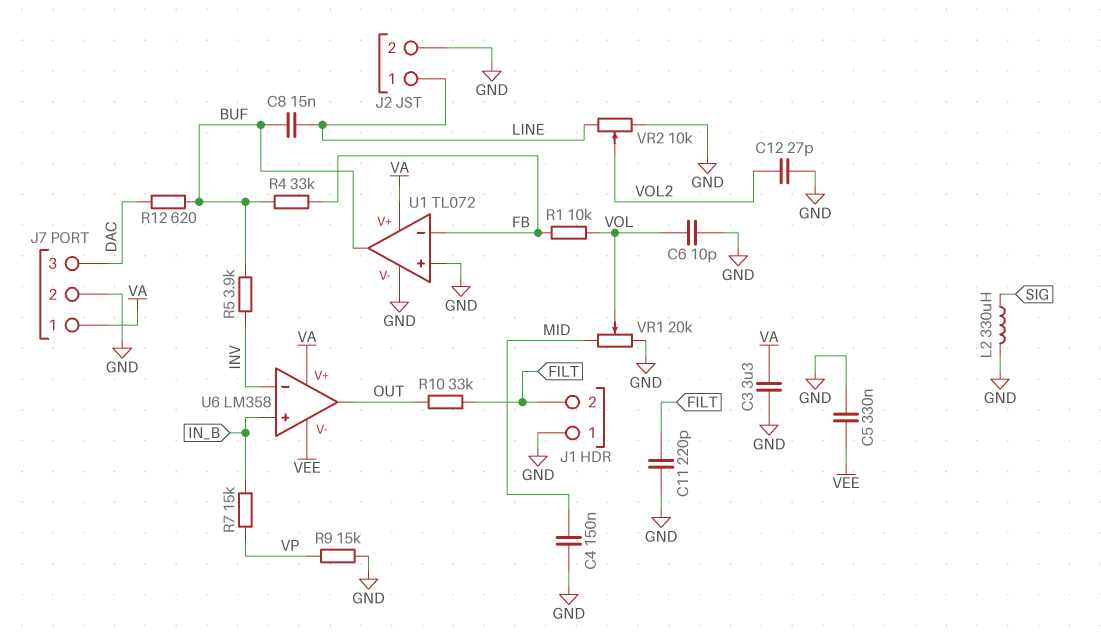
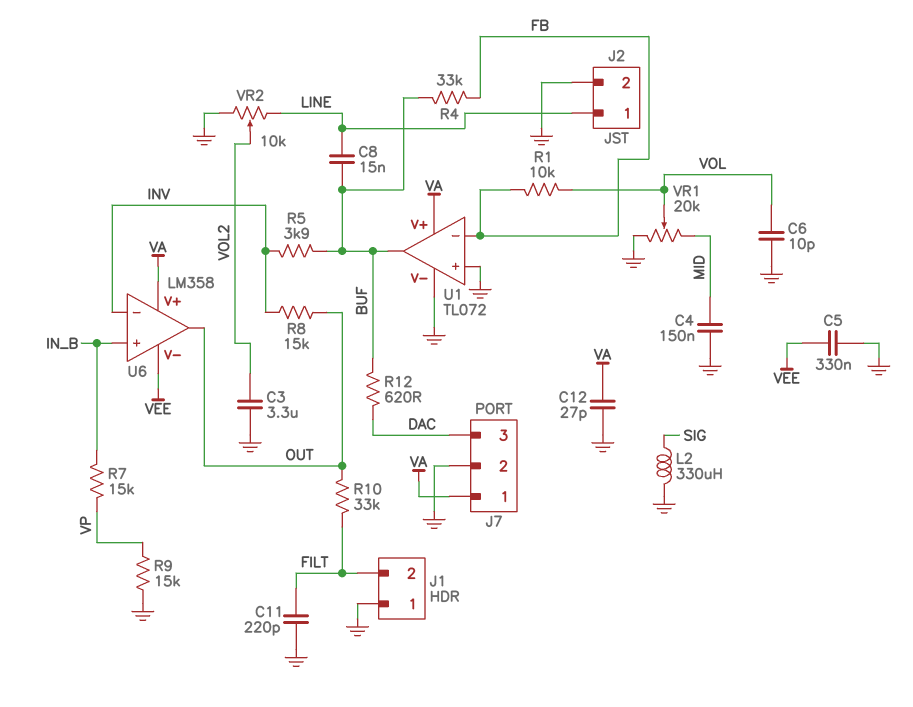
C3: 3.3uF (GND, VA) -> 3.3uF (GND, VOL2)
C12: 27pF (GND, VOL2) -> 27pF (GND, VA)
R8: none -> 15k (INV, OUT)

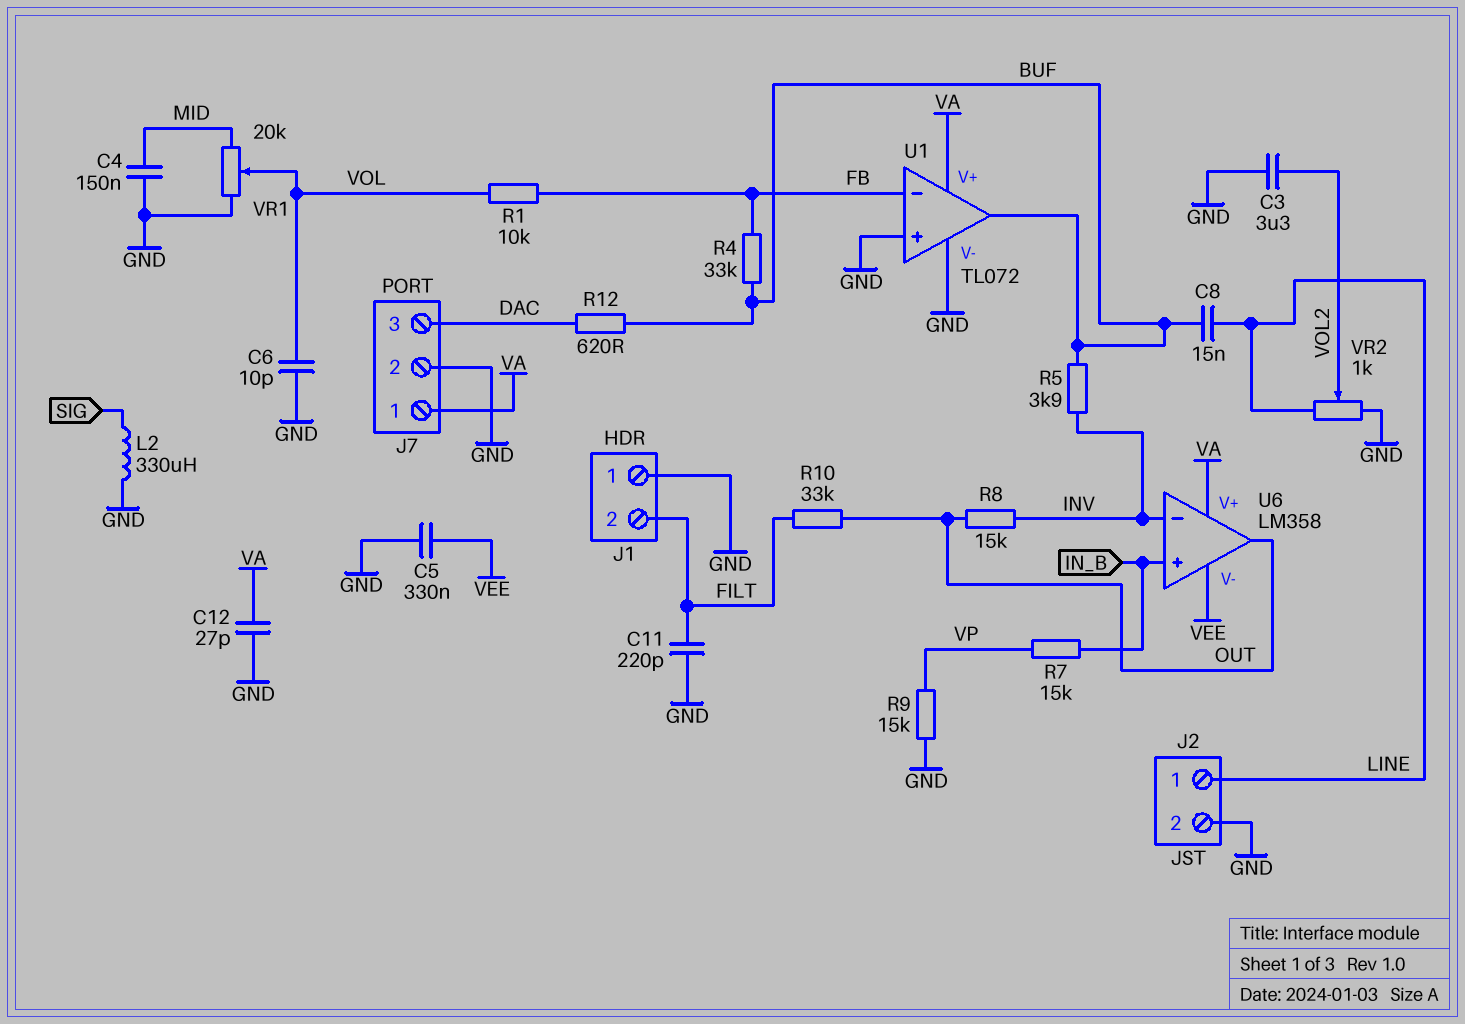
VR2: 10k (GND, LINE, wiper VOL2) -> 1k (GND, LINE, wiper VOL2)

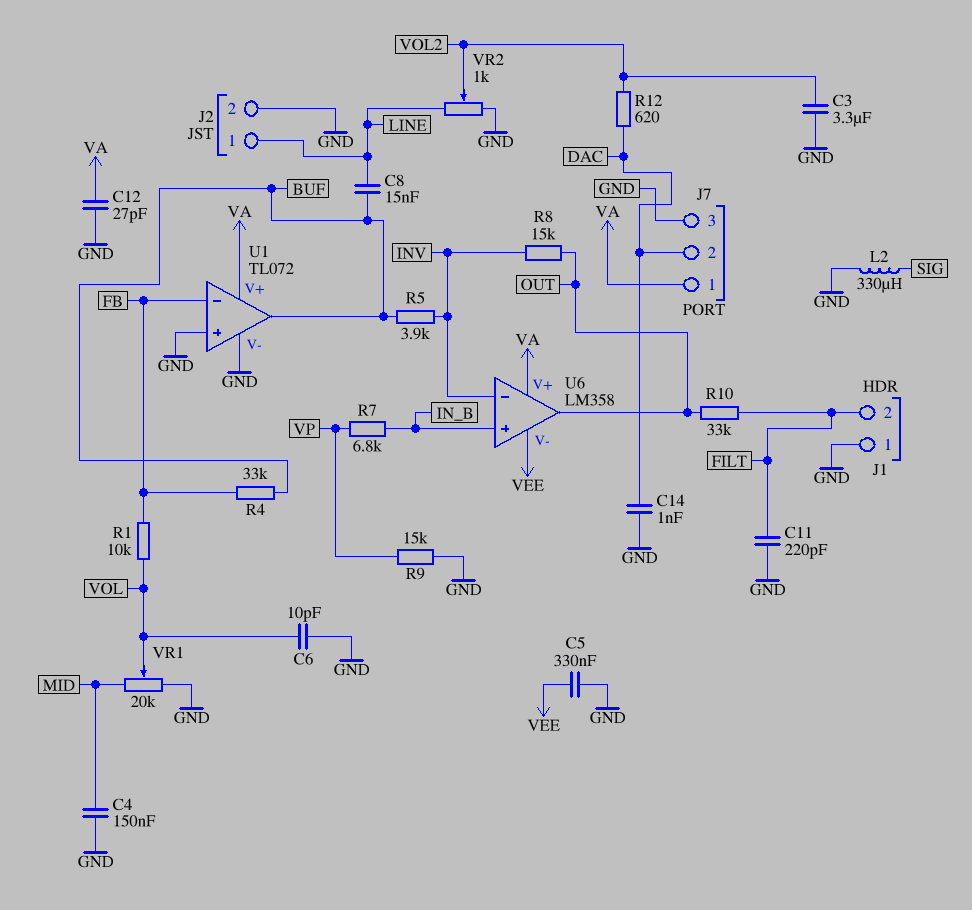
C14: none -> 1nF (DAC, GND)
J7 pin 2: GND -> DAC
J7 pin 3: DAC -> GND
R7: 15k (IN_B, VP) -> 6.8k (IN_B, VP)
R12: 620 (BUF, DAC) -> 620 (DAC, VOL2)

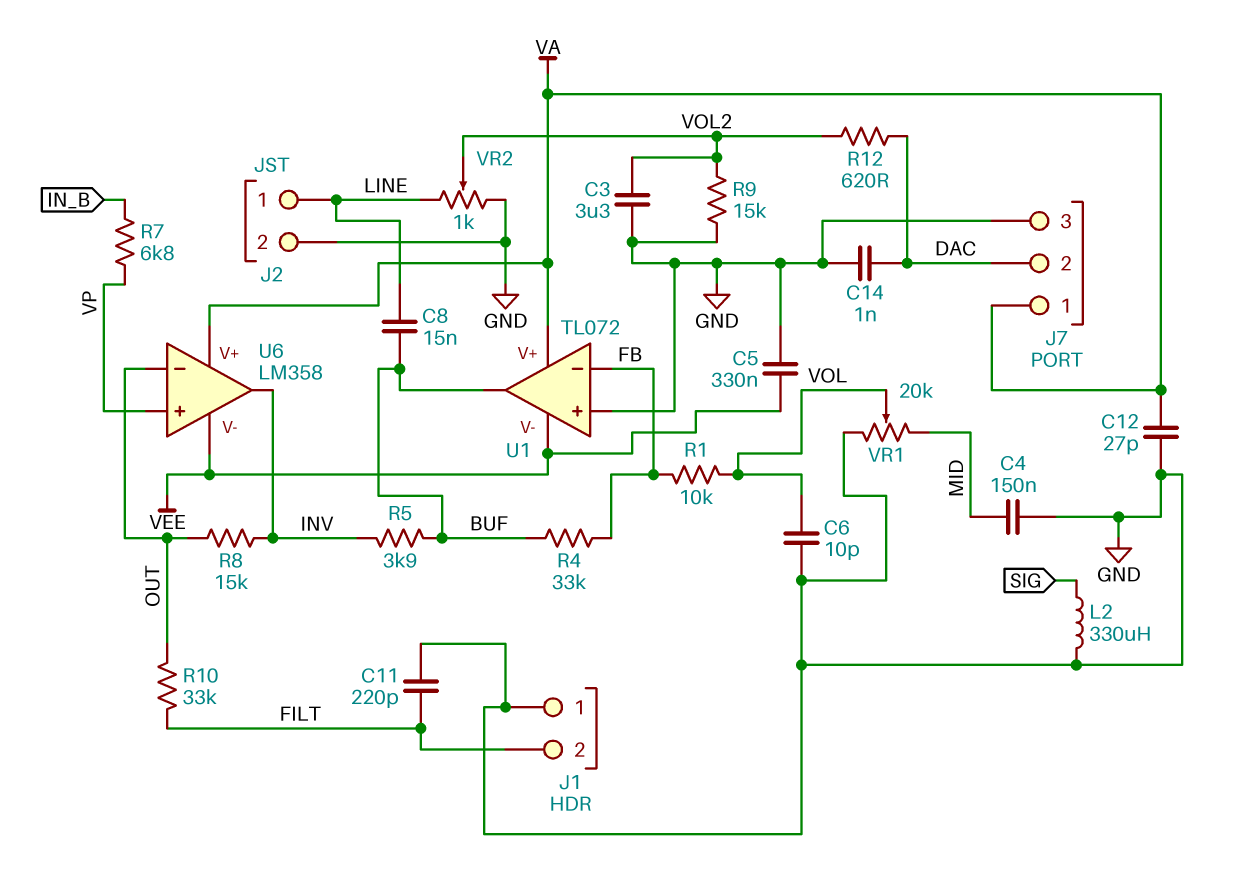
R9: 15k (GND, VP) -> 15k (GND, VOL2)
U1 pin V-: GND -> VEE
U6 pin in+: IN_B -> VP
U6 pin in-: INV -> OUT
U6 pin out: OUT -> INV

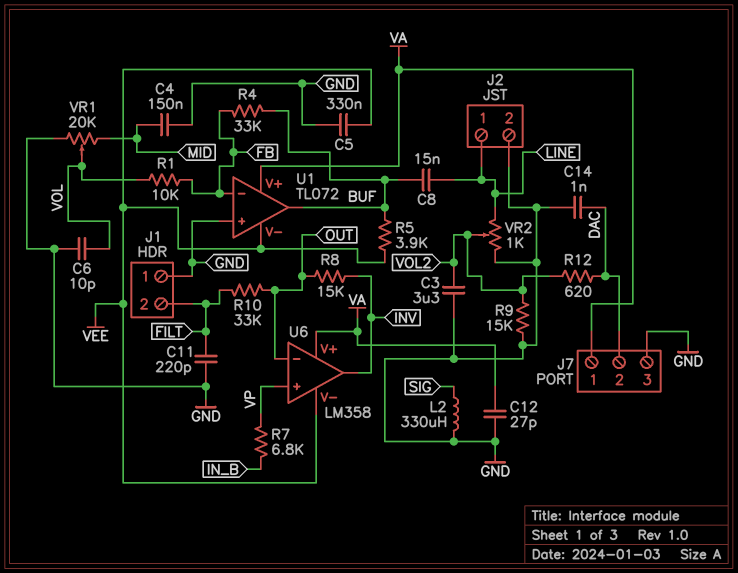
R5: 3.9k (BUF, INV) -> 3.9k (BUF, VEE)

